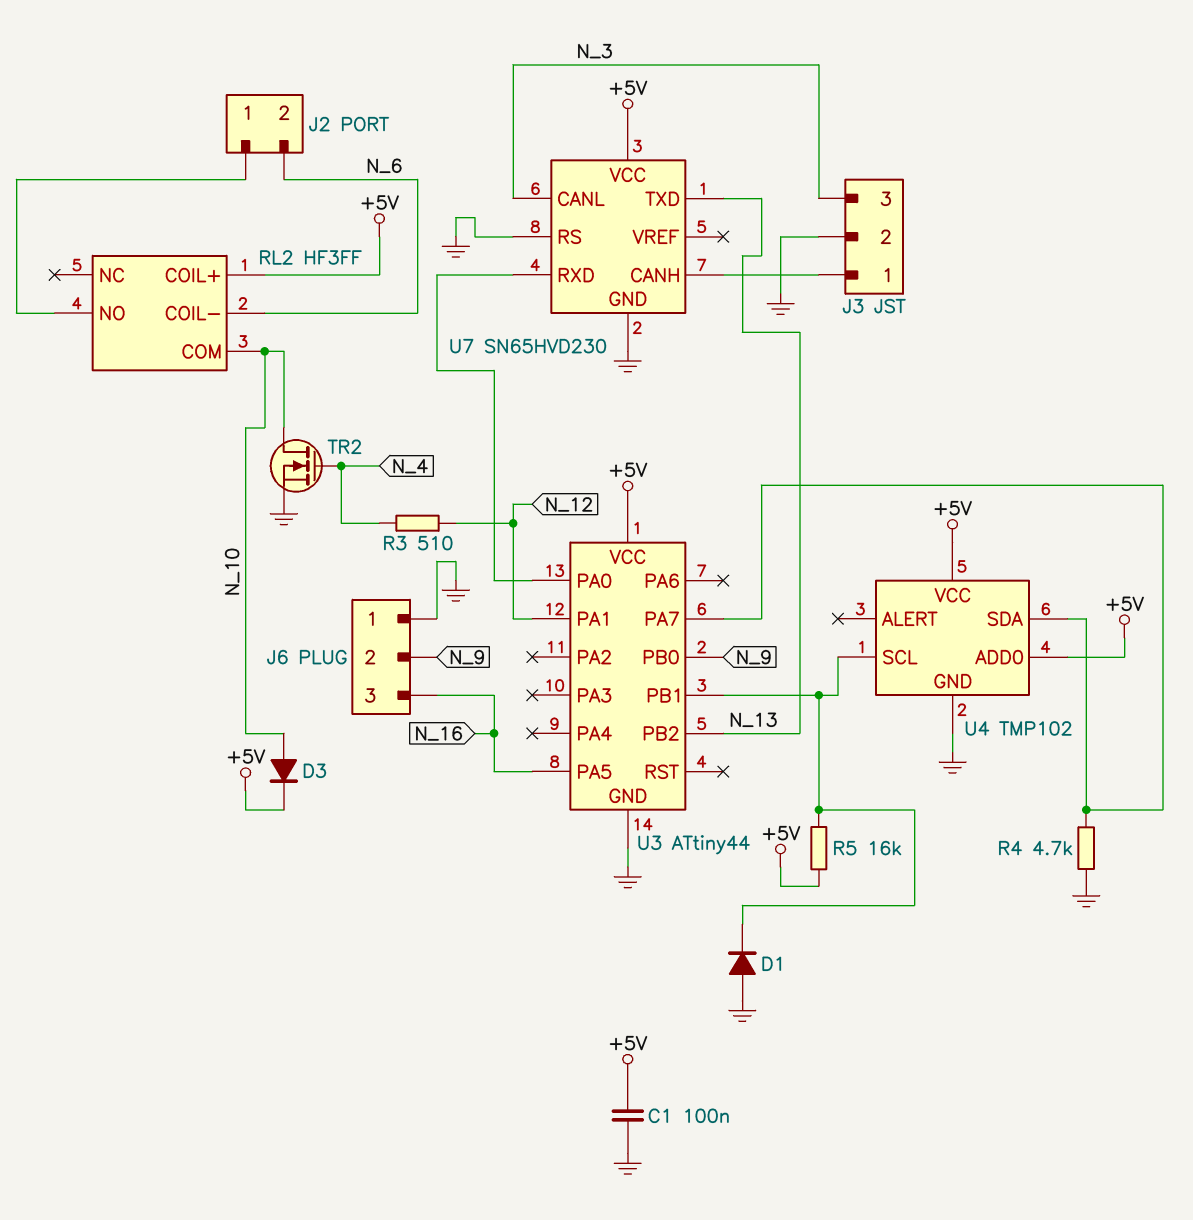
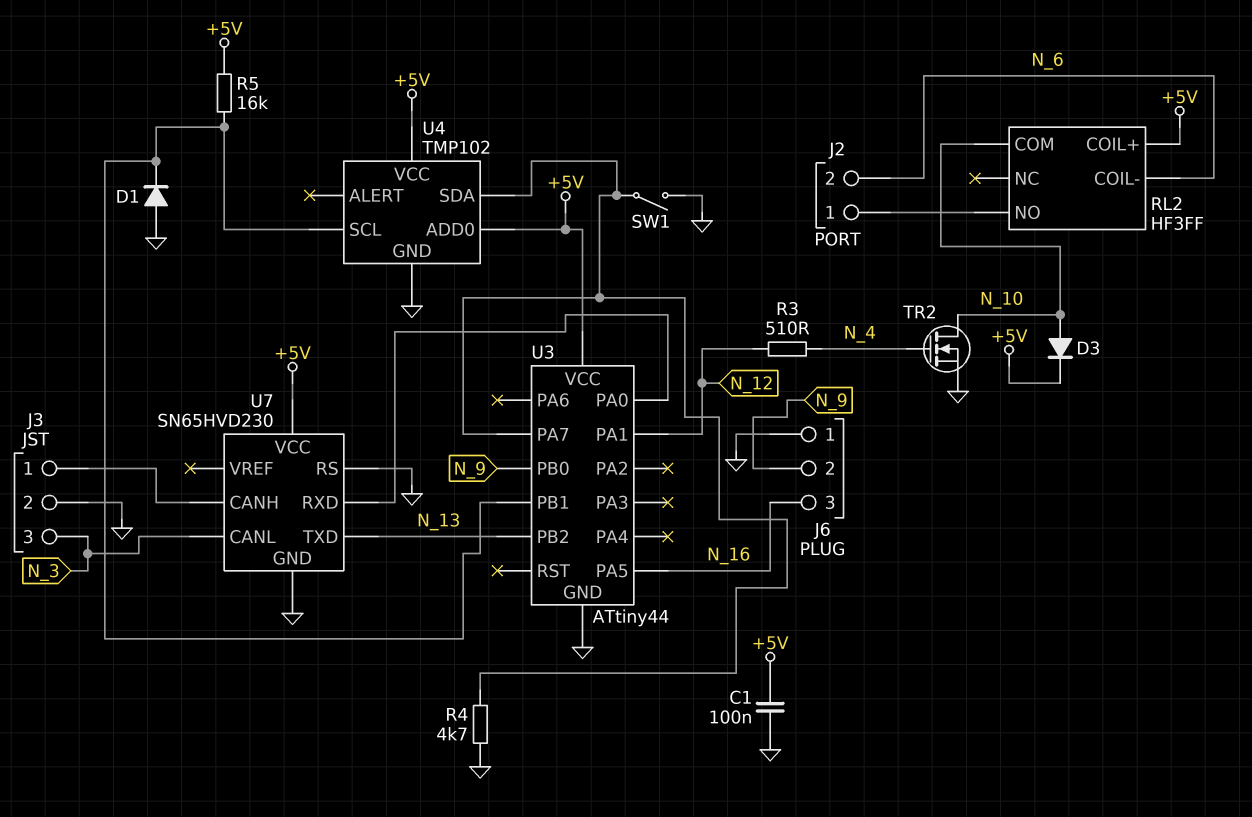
SW1: none -> switch (GND, U3/PA7)

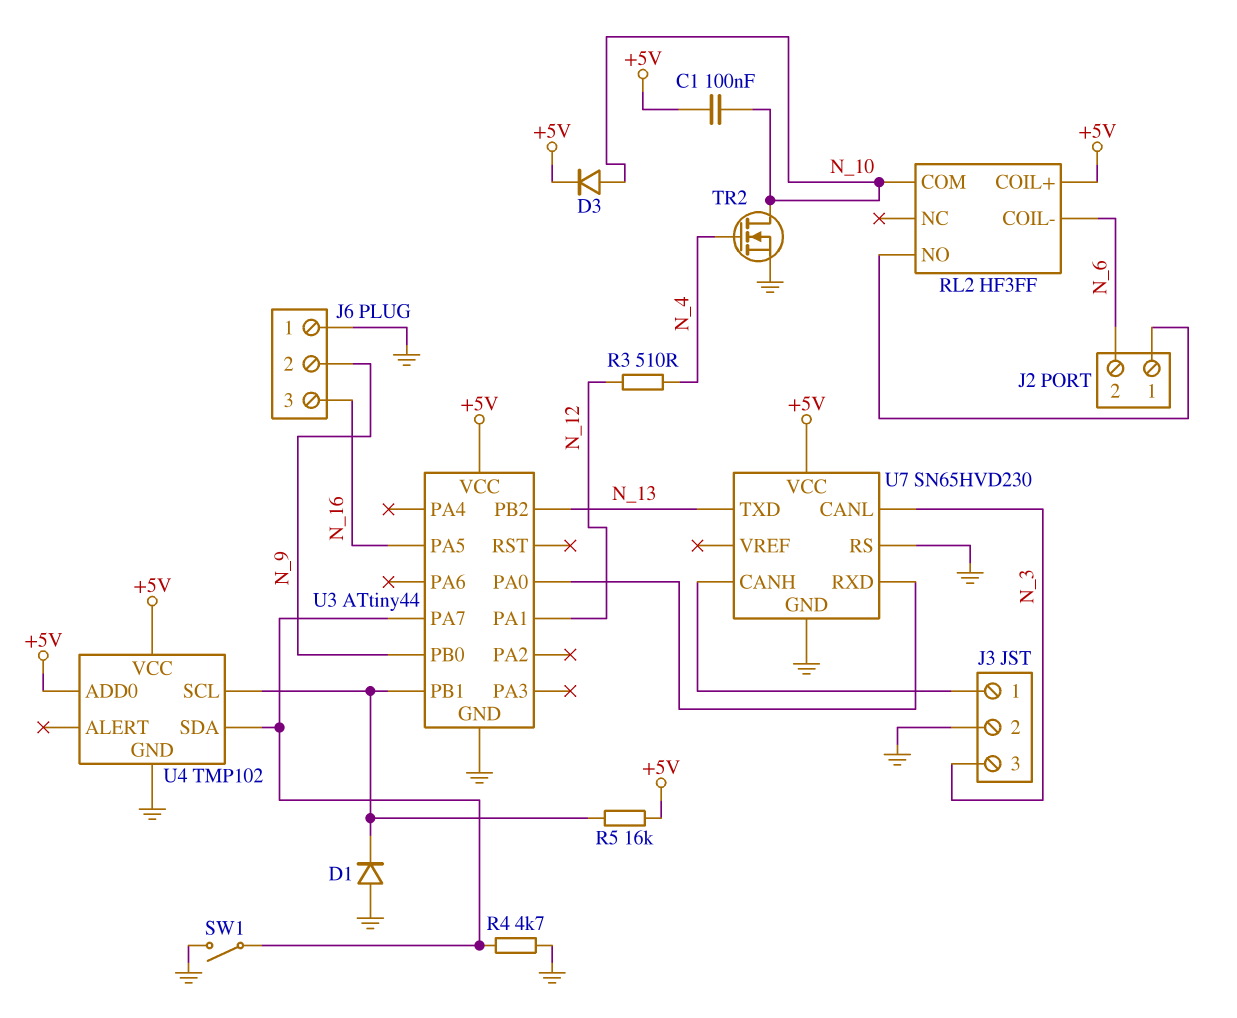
C1: 100nF (+5V, GND) -> 100nF (+5V, N_10)

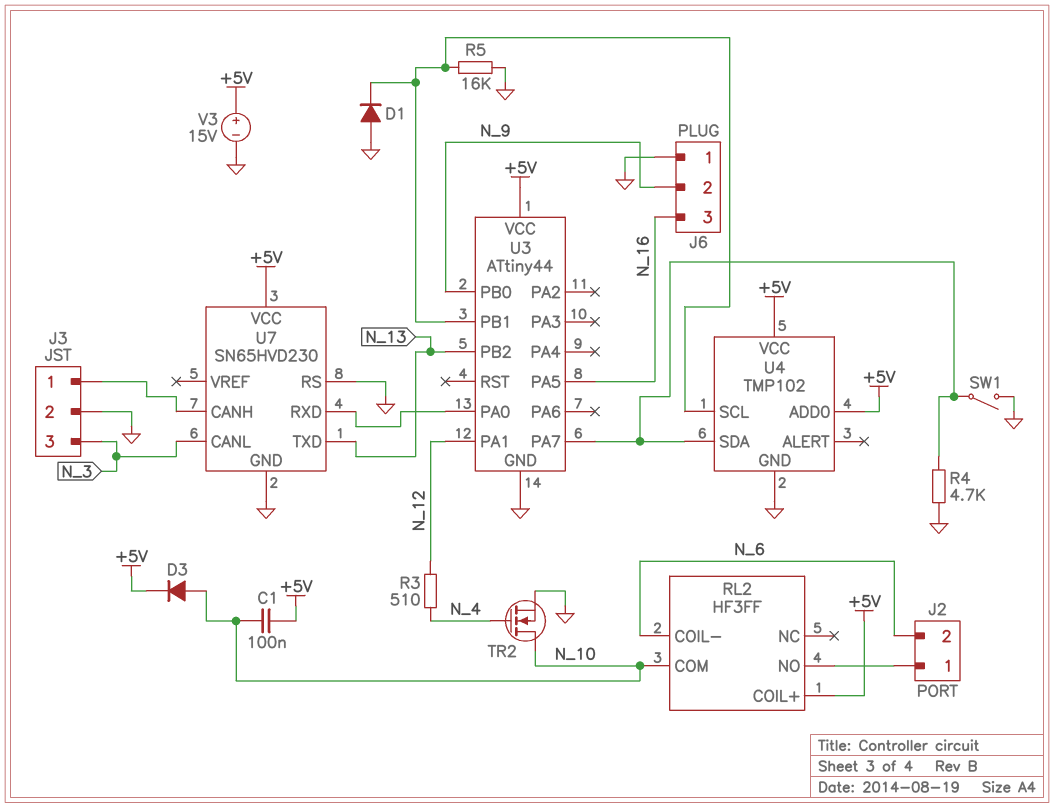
R5: 16k (+5V, U3/PB1) -> 16k (GND, U3/PB1)
V3: none -> 15V (plus +5V, minus GND)

